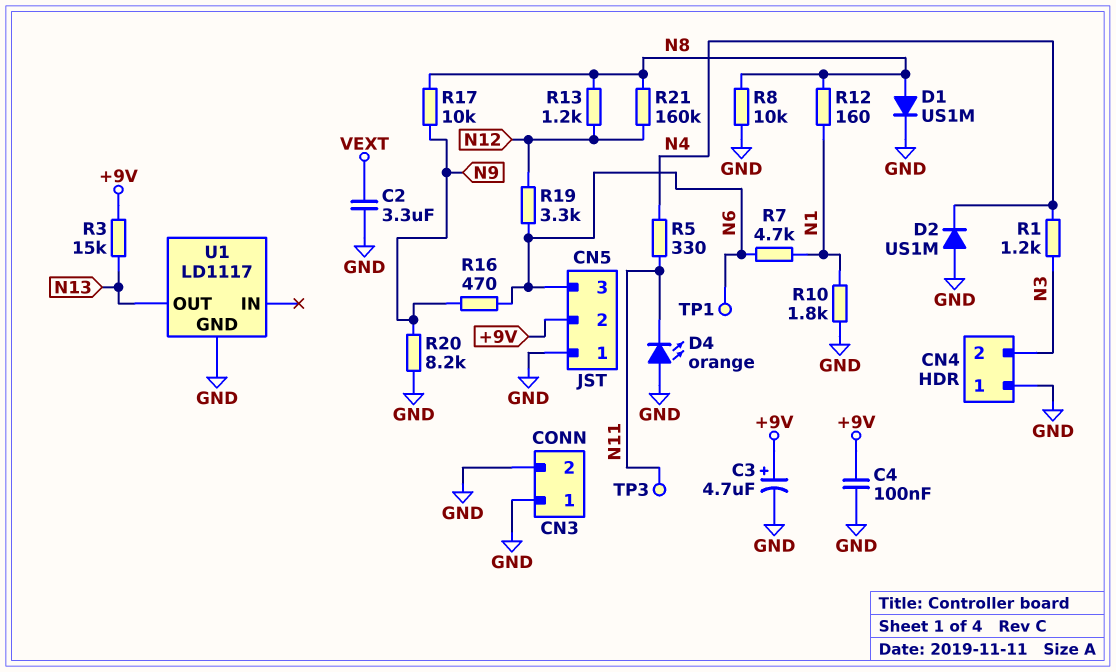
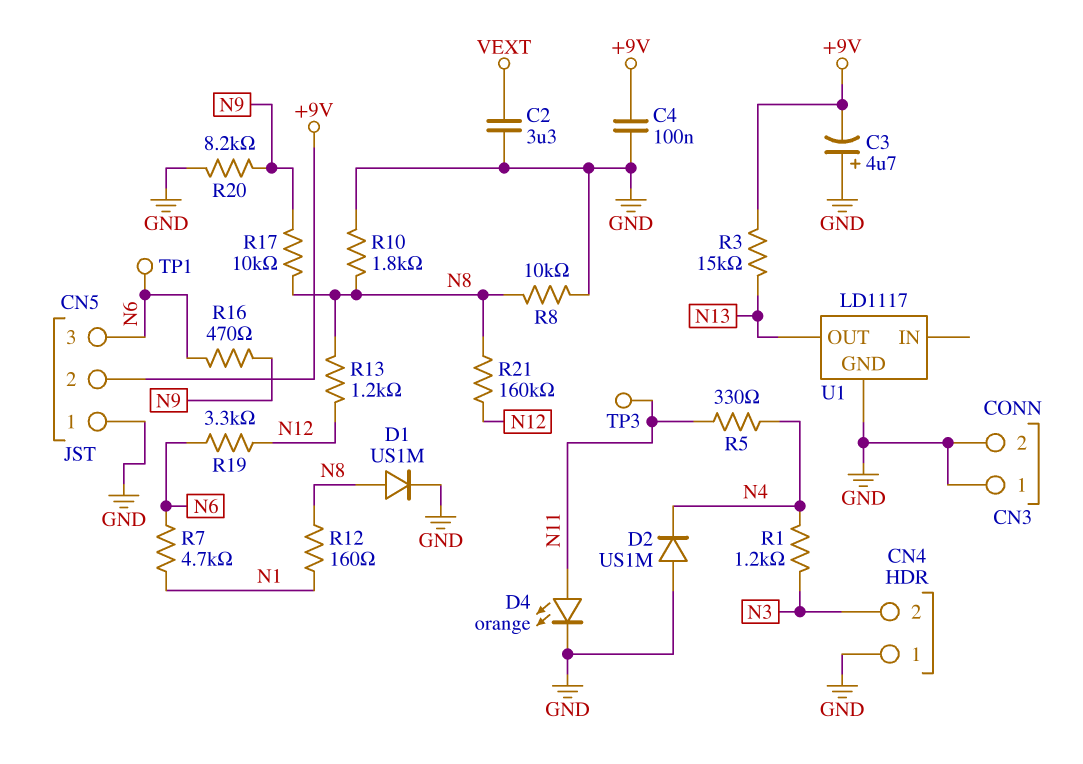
C3: 4.7uF (plus +9V, minus GND) -> 4.7uF (plus GND, minus +9V)
D4: LED orange (A GND, K N11) -> LED orange (A N11, K GND)
R10: 1.8k (GND, N1) -> 1.8k (GND, N8)

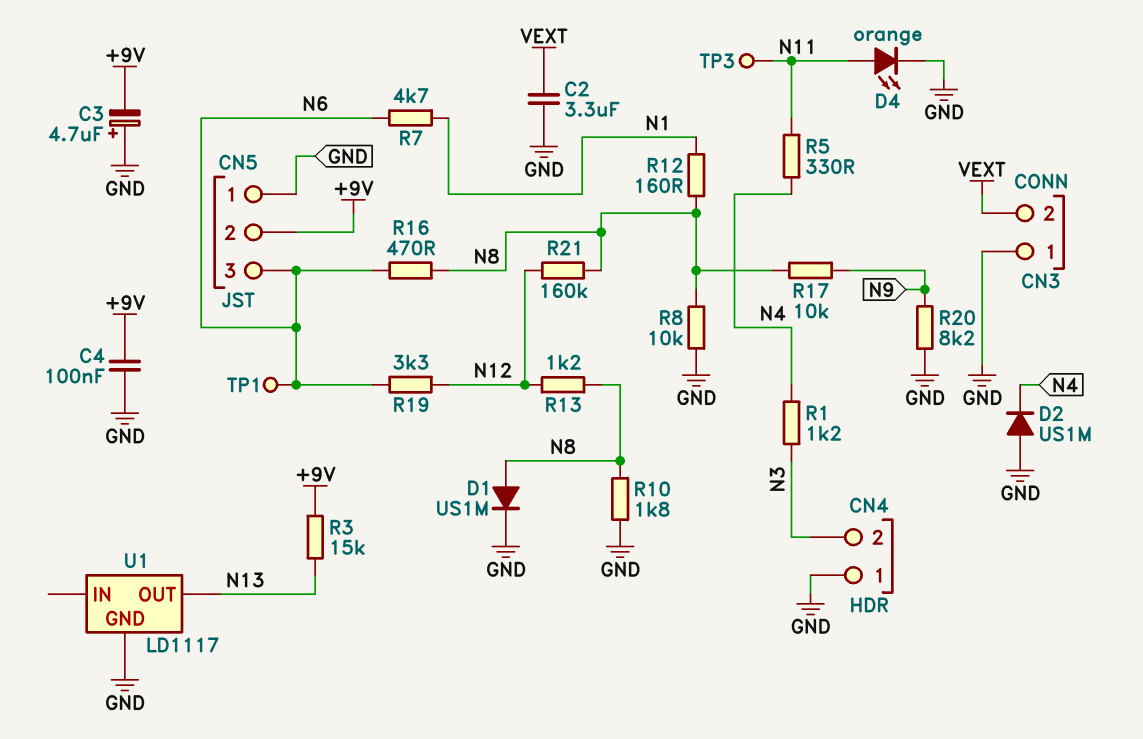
CN3 pin 2: GND -> VEXT
R16: 470 (N6, N9) -> 470 (N6, N8)

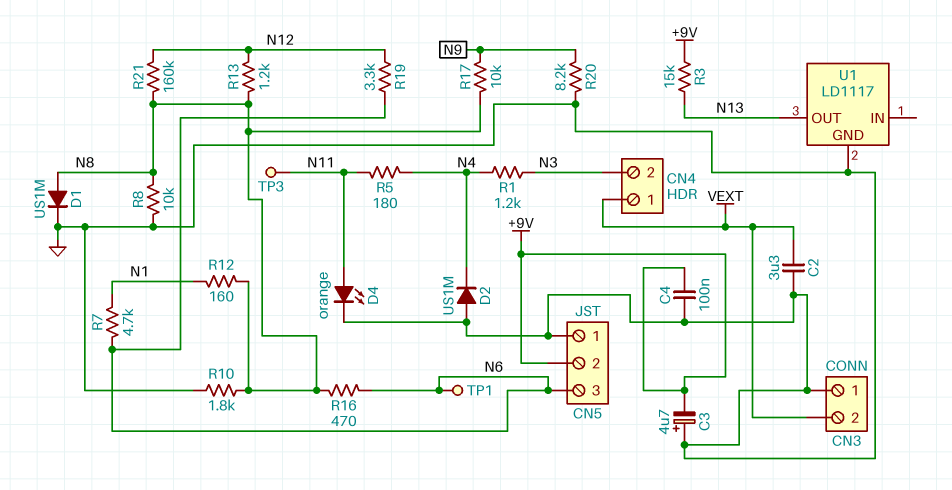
CN4 pin 1: GND -> VEXT
R5: 330 (N4, N11) -> 180 (N4, N11)

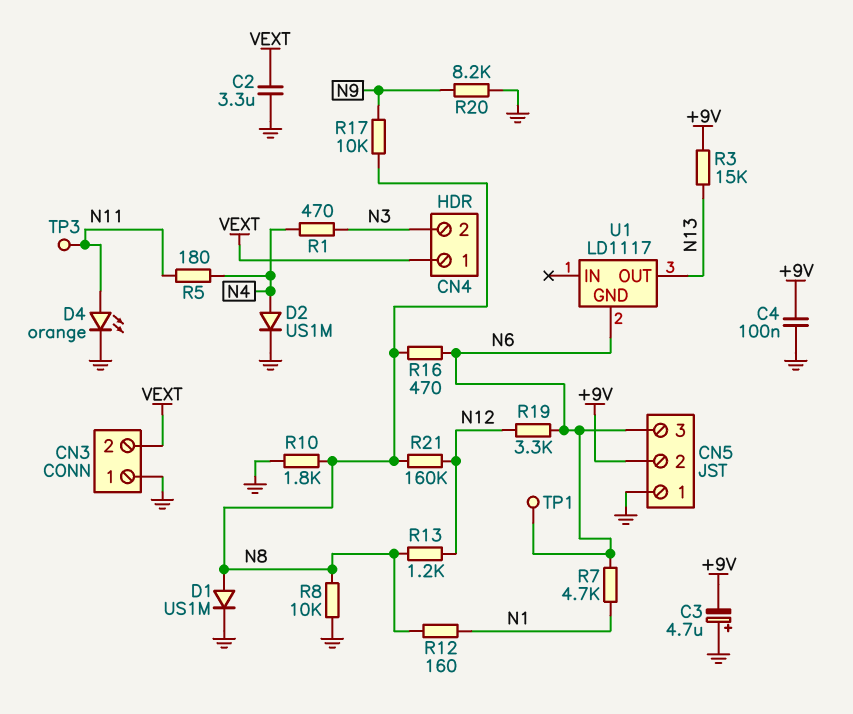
D2: diode US1M (A GND, K N4) -> diode US1M (A N4, K GND)
R1: 1.2k (N3, N4) -> 470 (N3, N4)
U1 pin GND: GND -> N6

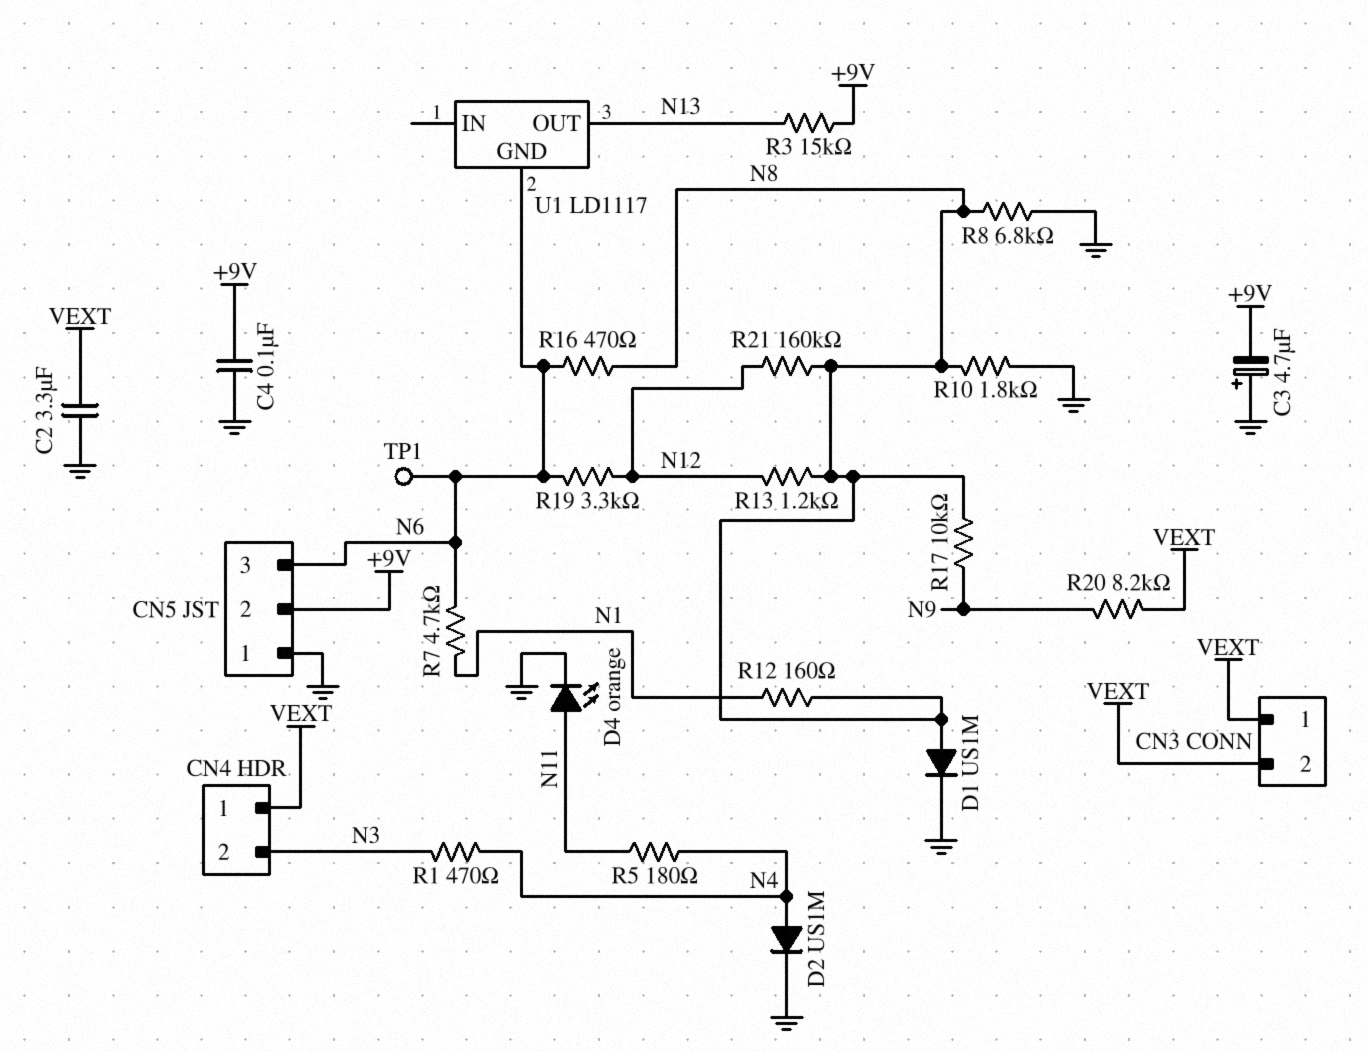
CN3 pin 1: GND -> VEXT
R8: 10k (GND, N8) -> 6.8k (GND, N8)
R20: 8.2k (GND, N9) -> 8.2k (N9, VEXT)
TP3: test point (N11) -> none

